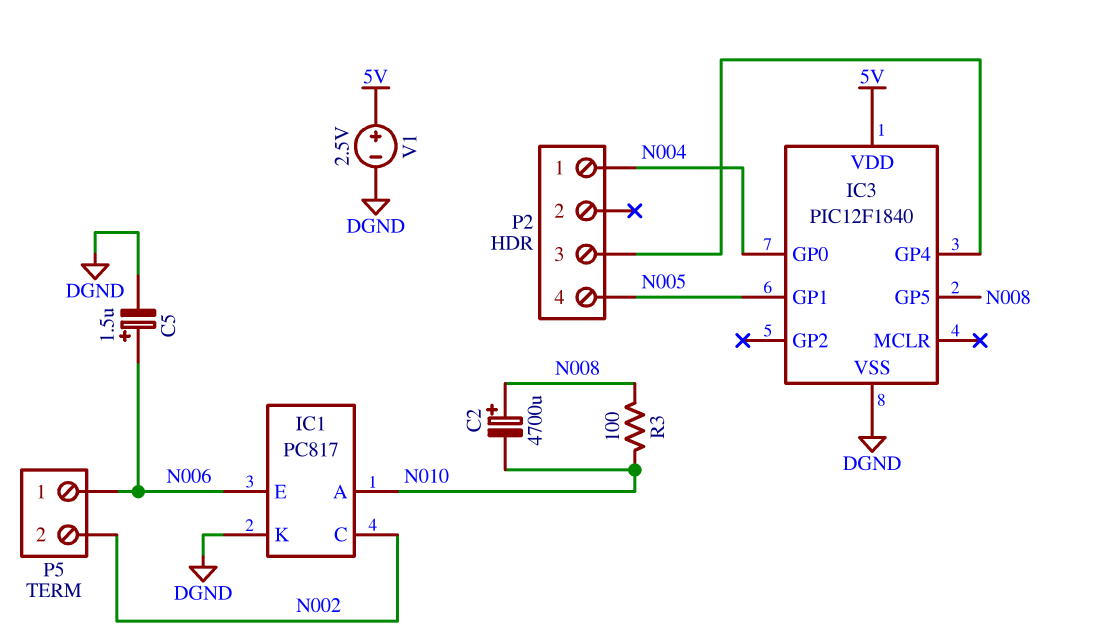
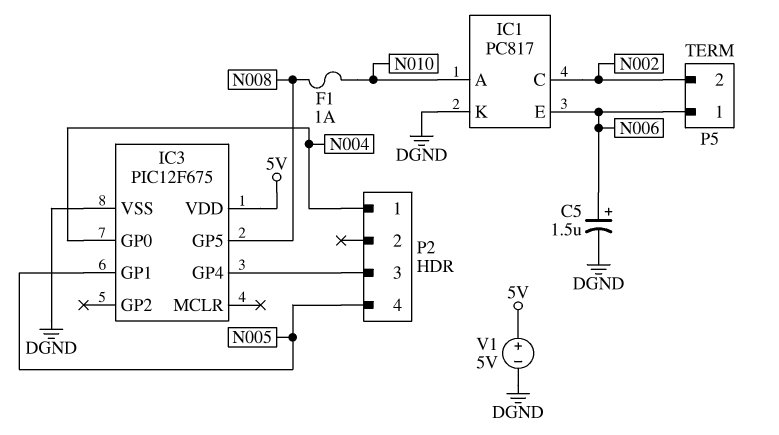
C2: 4700uF (plus N008, minus N010) -> none
F1: none -> 1A (N008, N010)
IC3: PIC12F1840 -> PIC12F675
R3: 100 (N008, N010) -> none
V1: 2.5V (plus 5V, minus DGND) -> 5V (plus 5V, minus DGND)

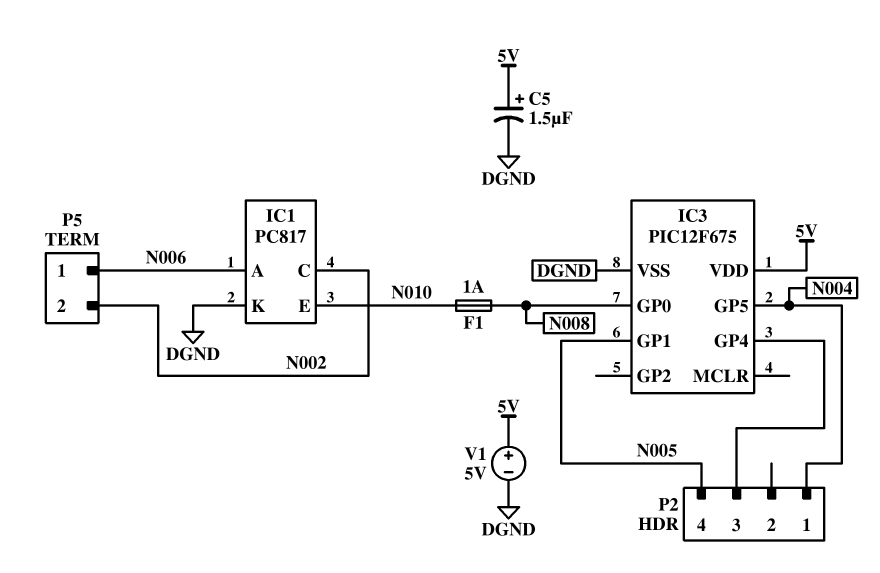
C5: 1.5uF (plus N006, minus DGND) -> 1.5uF (plus 5V, minus DGND)
IC1 pin A: N010 -> N006
IC1 pin E: N006 -> N010
IC3 pin GP0: N004 -> N008
IC3 pin GP5: N008 -> N004

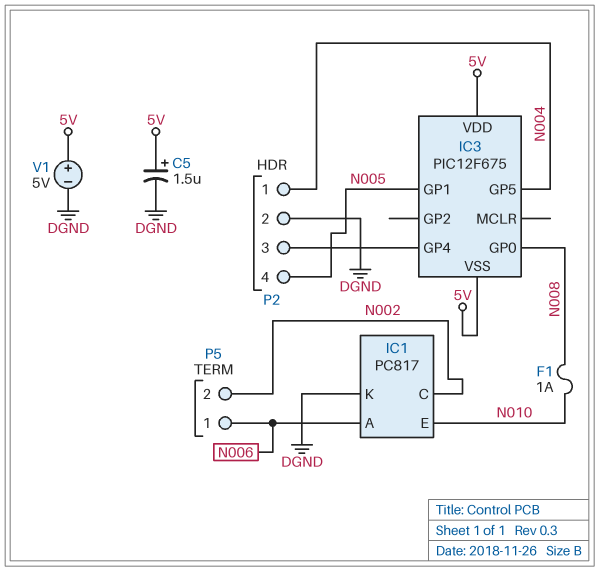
IC3 pin VSS: DGND -> 5V
P2 pin 2: none -> DGND

